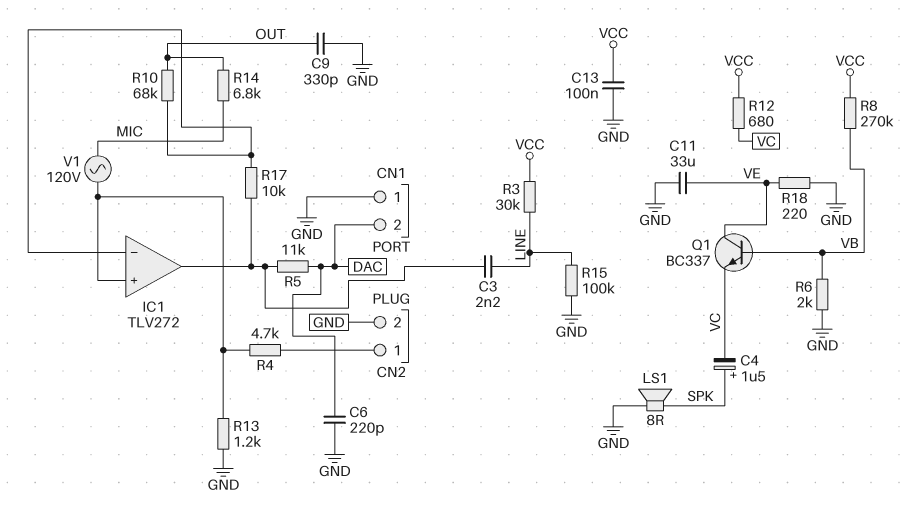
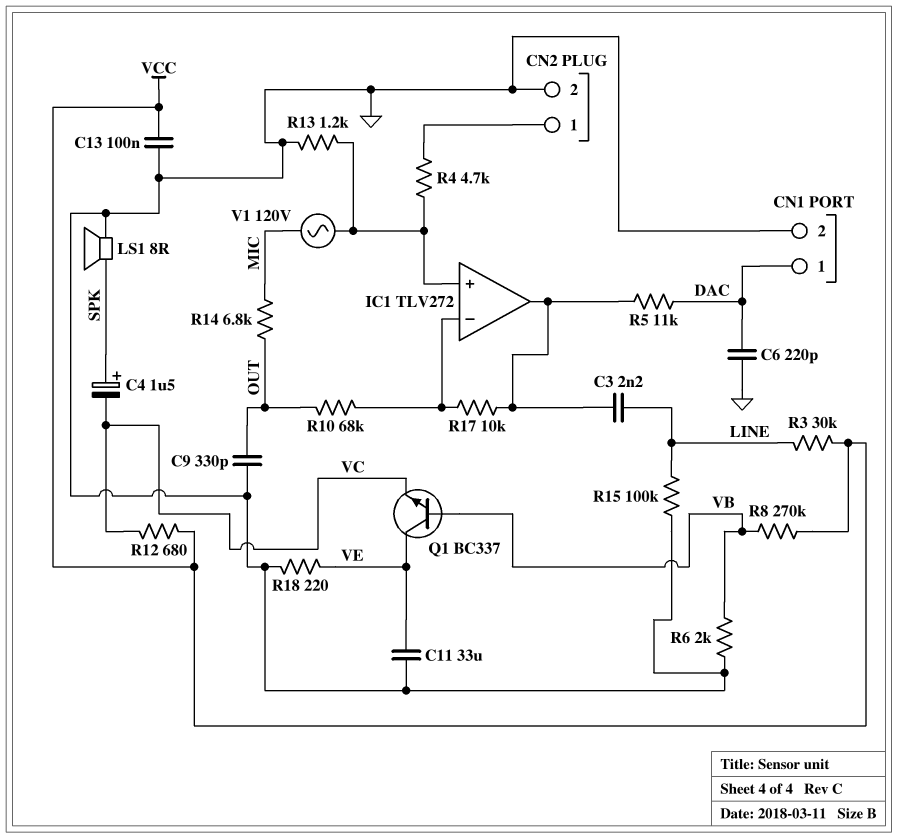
CN1 pin 1: GND -> DAC
CN1 pin 2: DAC -> GND

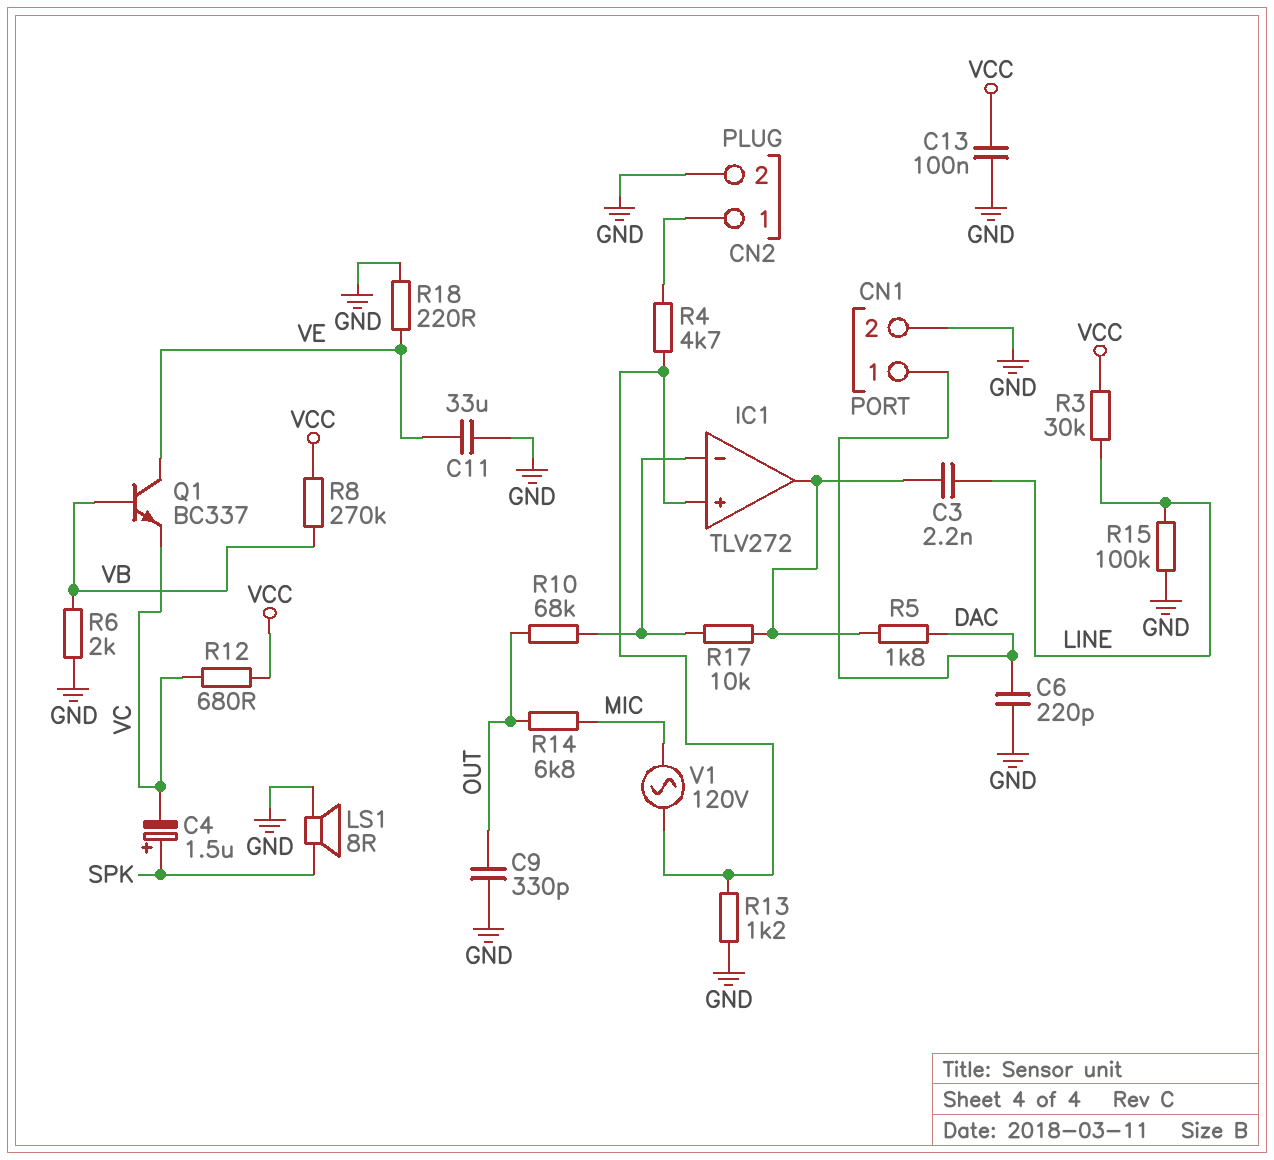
R5: 11k (DAC, IC1/out) -> 1.8k (DAC, IC1/out)

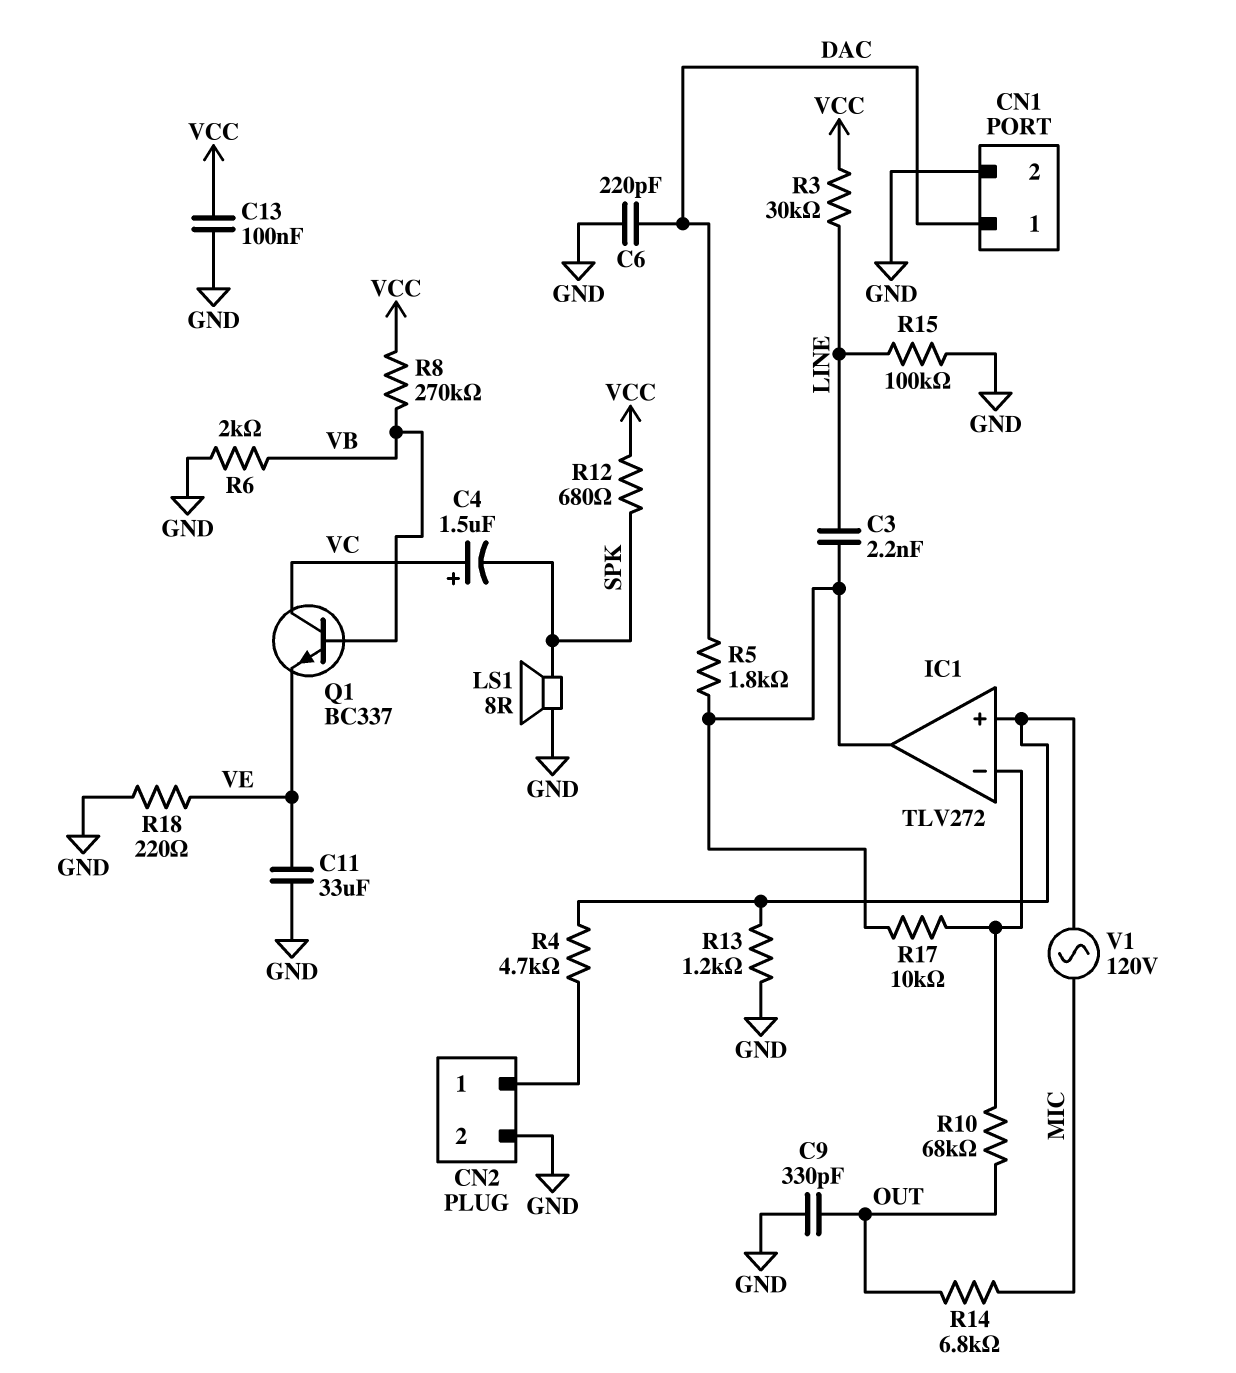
C4: 1.5uF (plus SPK, minus VC) -> 1.5uF (plus VC, minus SPK)
Q1: NPN BC337 (B VB, C VE, E VC) -> NPN BC337 (B VB, C VC, E VE)
R12: 680 (VC, VCC) -> 680 (SPK, VCC)

